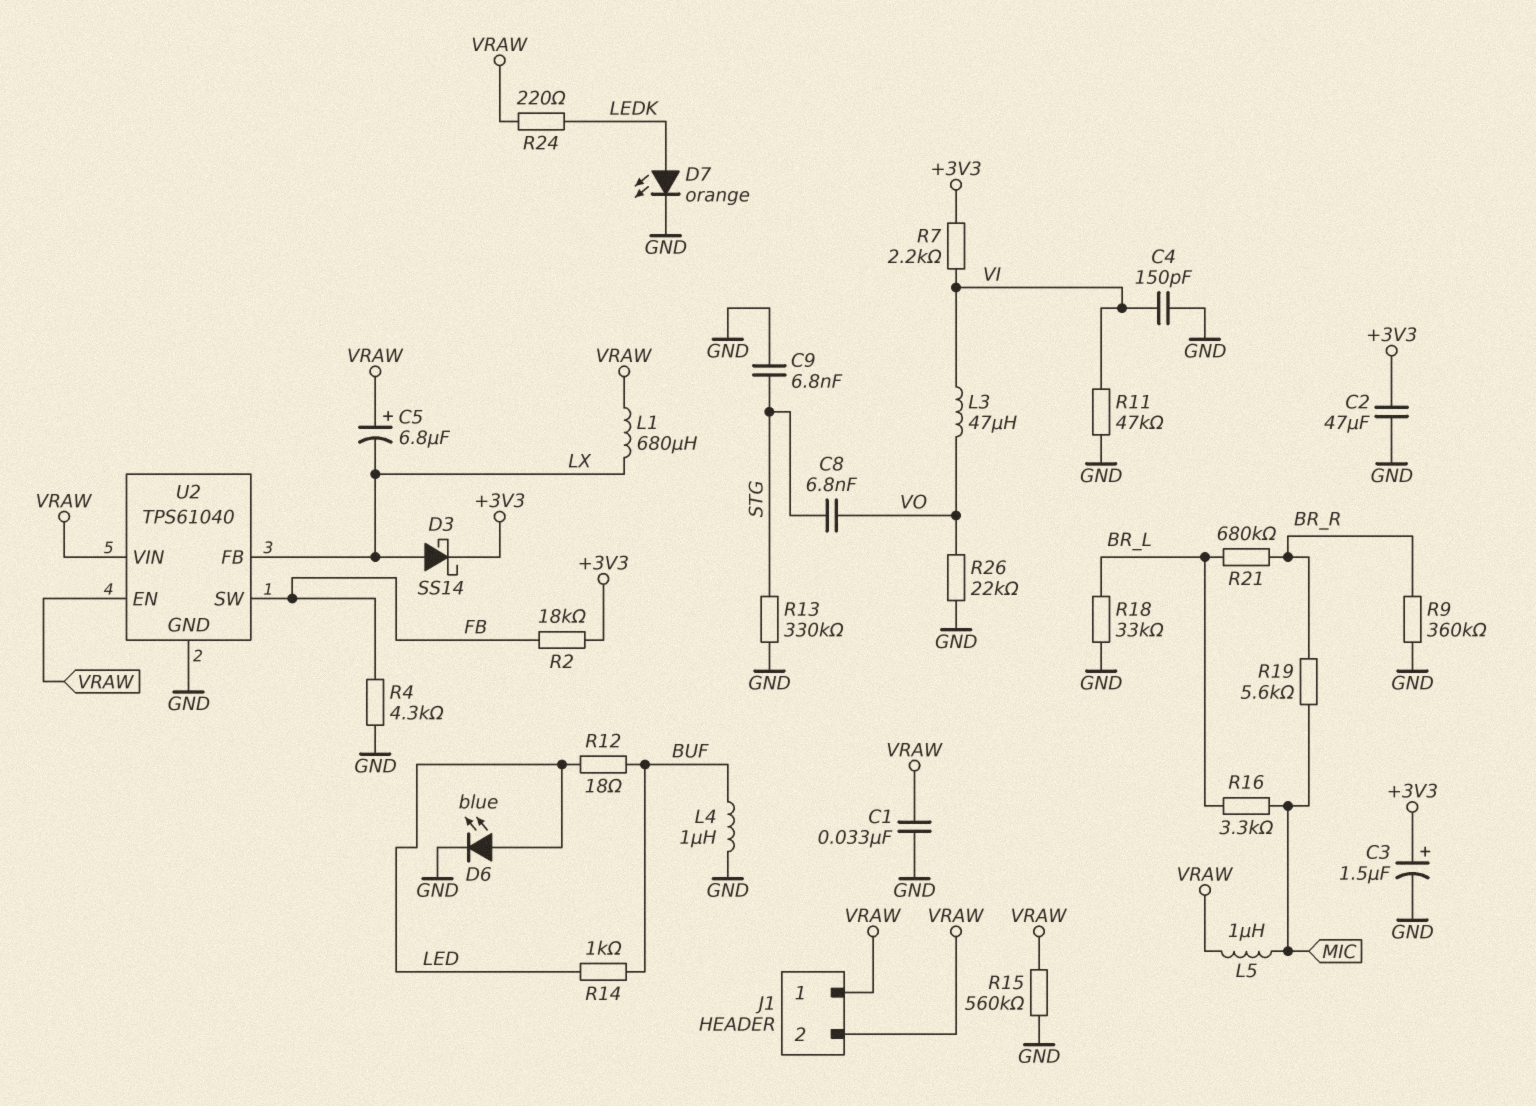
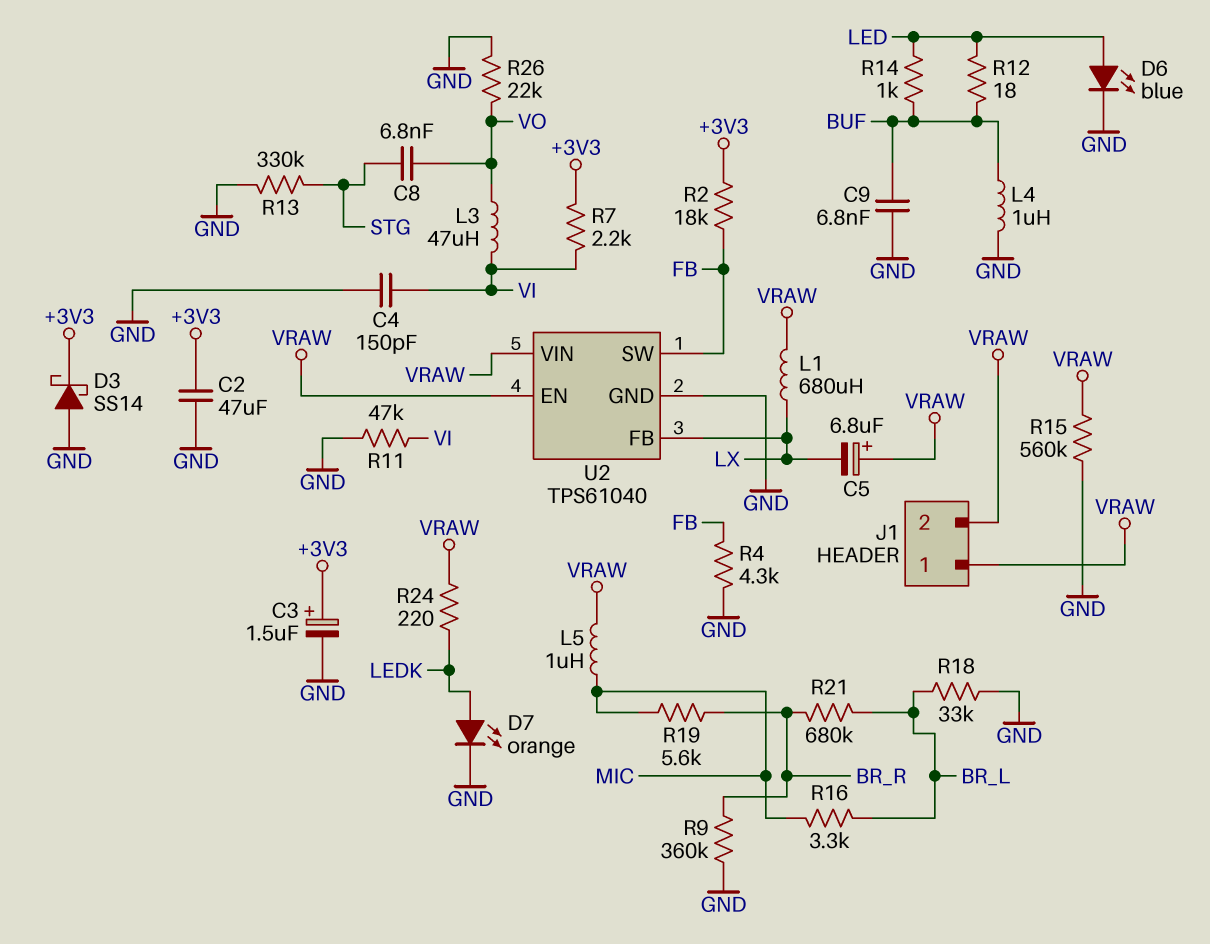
C1: 33nF (GND, VRAW) -> none
C9: 6.8nF (GND, STG) -> 6.8nF (BUF, GND)
D3: schottky SS14 (A LX, K +3V3) -> schottky SS14 (A GND, K +3V3)

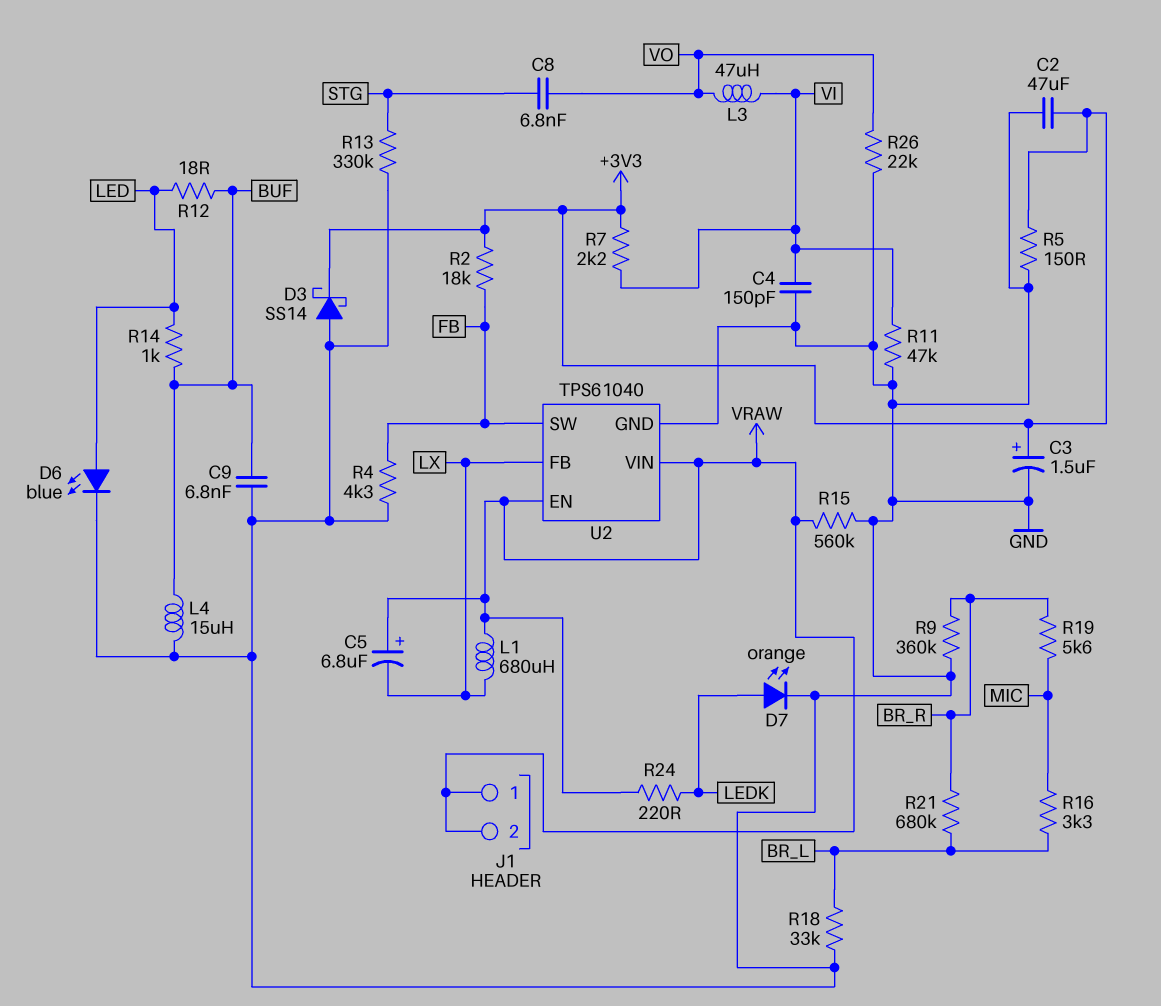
L4: 1uH (BUF, GND) -> 15uH (BUF, GND)
L5: 1uH (MIC, VRAW) -> none
R5: none -> 150 (+3V3, GND)

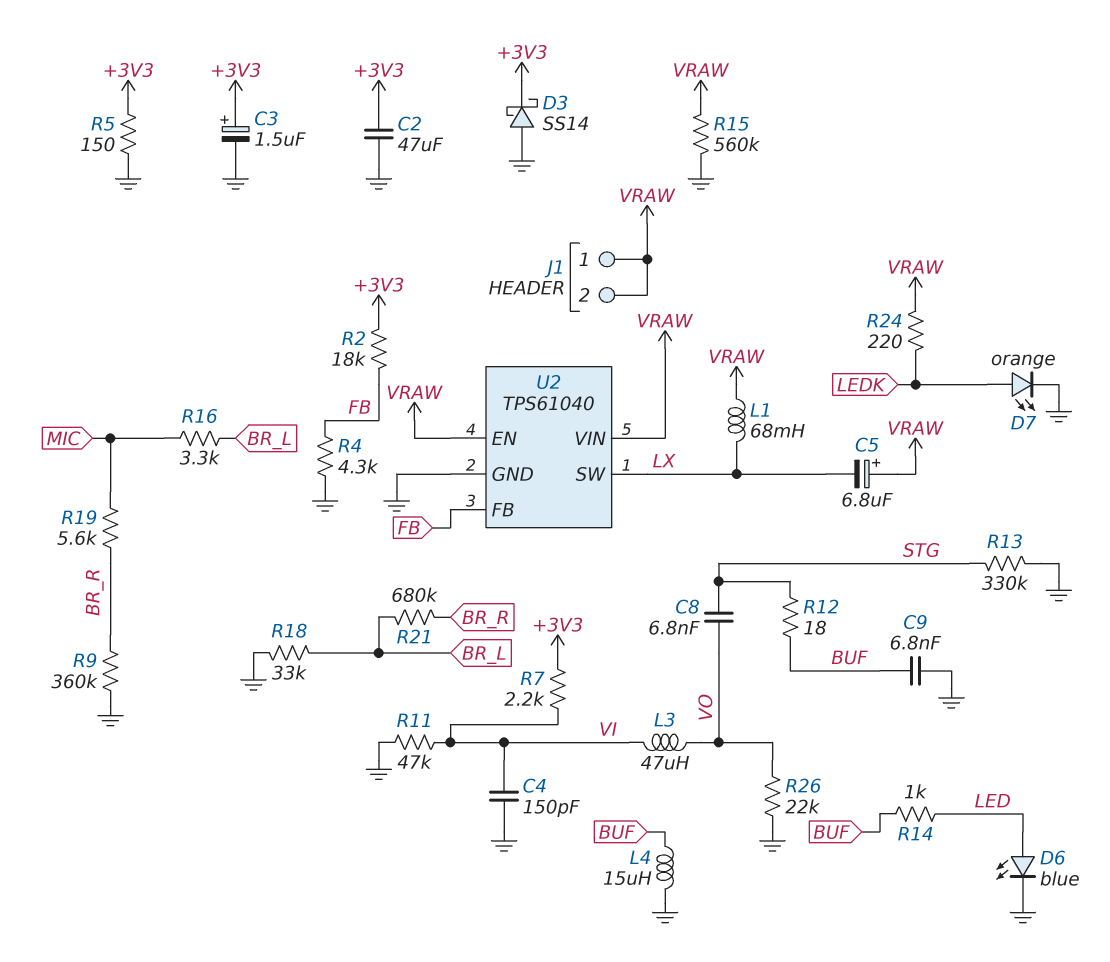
L1: 680uH (LX, VRAW) -> 68mH (LX, VRAW)
R12: 18 (BUF, LED) -> 18 (BUF, STG)
U2 pin FB: LX -> FB
U2 pin SW: FB -> LX

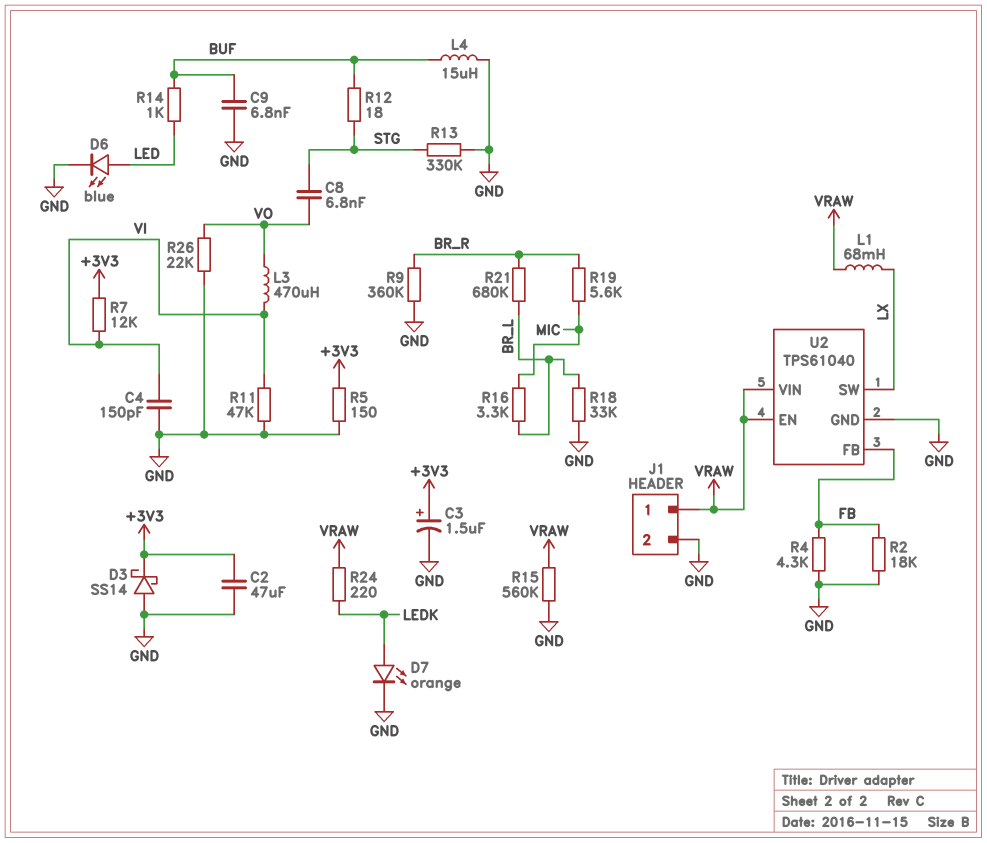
C5: 6.8uF (plus VRAW, minus LX) -> none
J1 pin 2: VRAW -> GND
L3: 47uH (VI, VO) -> 470uH (VI, VO)
R2: 18k (+3V3, FB) -> 18k (FB, GND)
R7: 2.2k (+3V3, VI) -> 12k (+3V3, VI)

